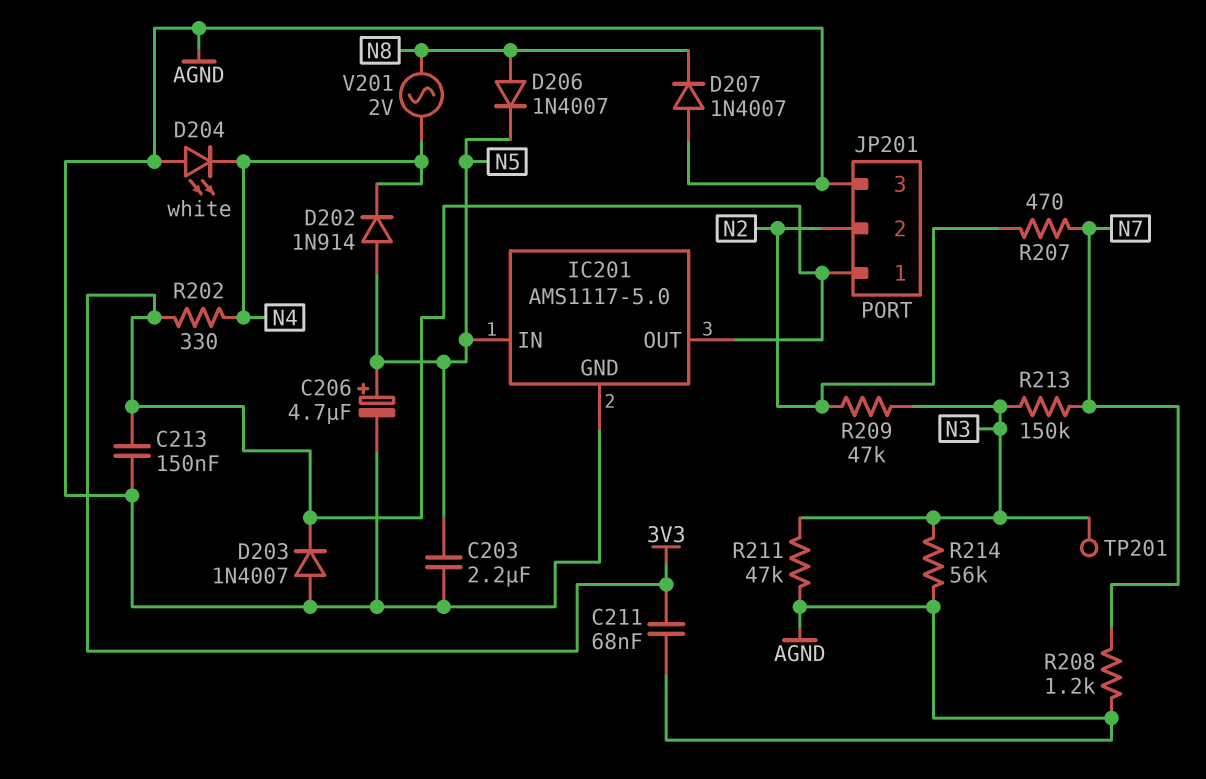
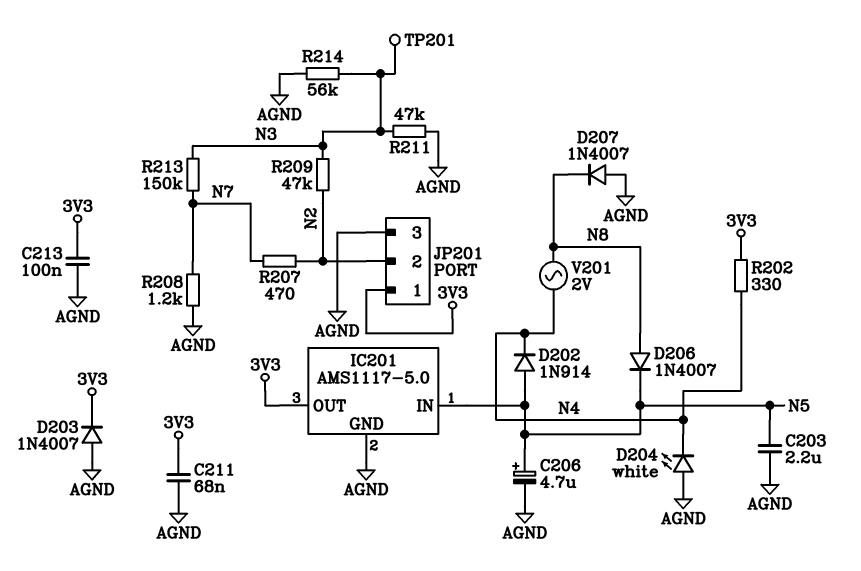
C213: 150nF (3V3, AGND) -> 100nF (3V3, AGND)

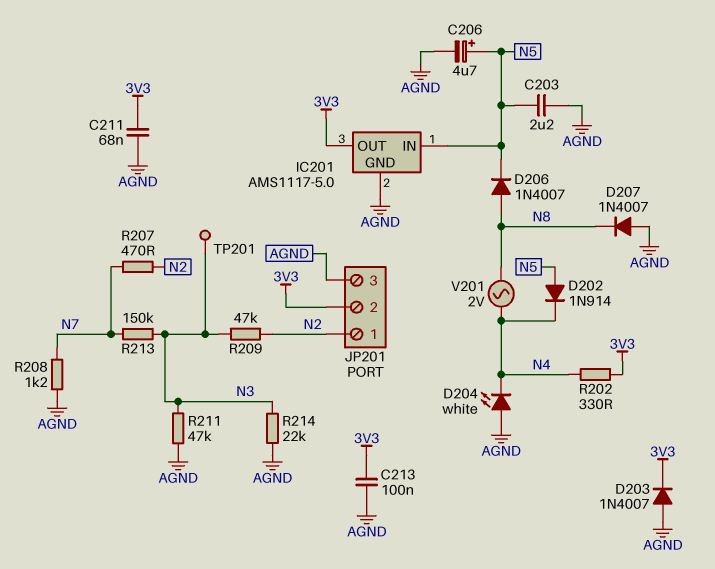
JP201 pin 1: 3V3 -> N2
JP201 pin 2: N2 -> 3V3
R214: 56k (AGND, N3) -> 22k (AGND, N3)

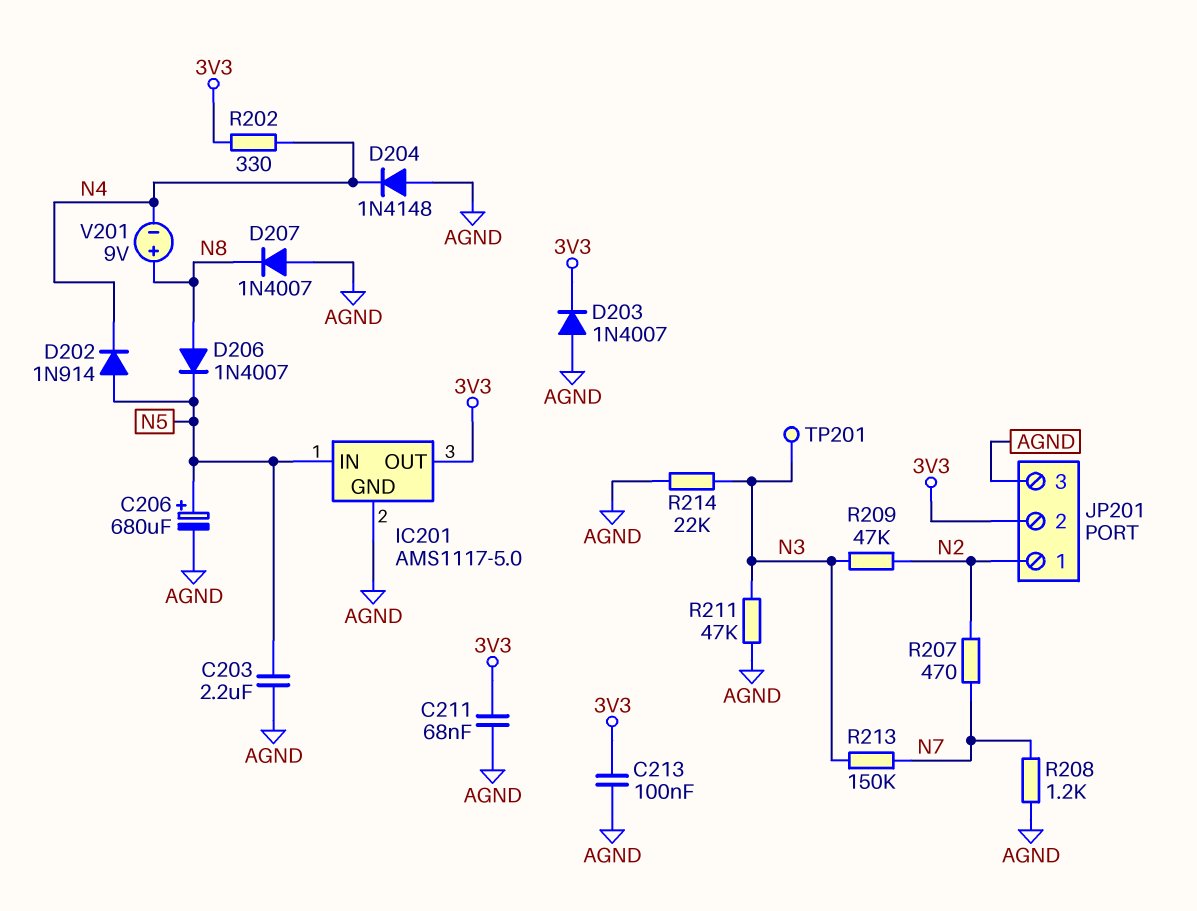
C206: 4.7uF (plus N5, minus AGND) -> 680uF (plus N5, minus AGND)
D204: LED white (A AGND, K N4) -> diode 1N4148 (A AGND, K N4)
V201: AC 2V (N4, N8) -> 9V (plus N8, minus N4)

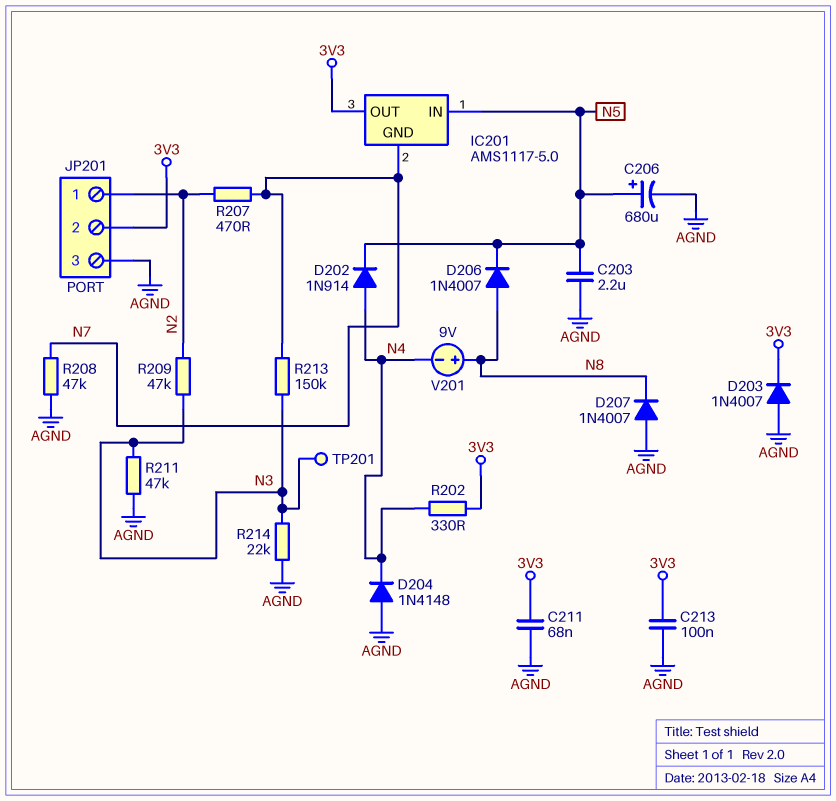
D202: diode 1N914 (A N5, K N4) -> diode 1N914 (A N4, K N5)
IC201 pin GND: AGND -> N7
R208: 1.2k (AGND, N7) -> 47k (AGND, N7)

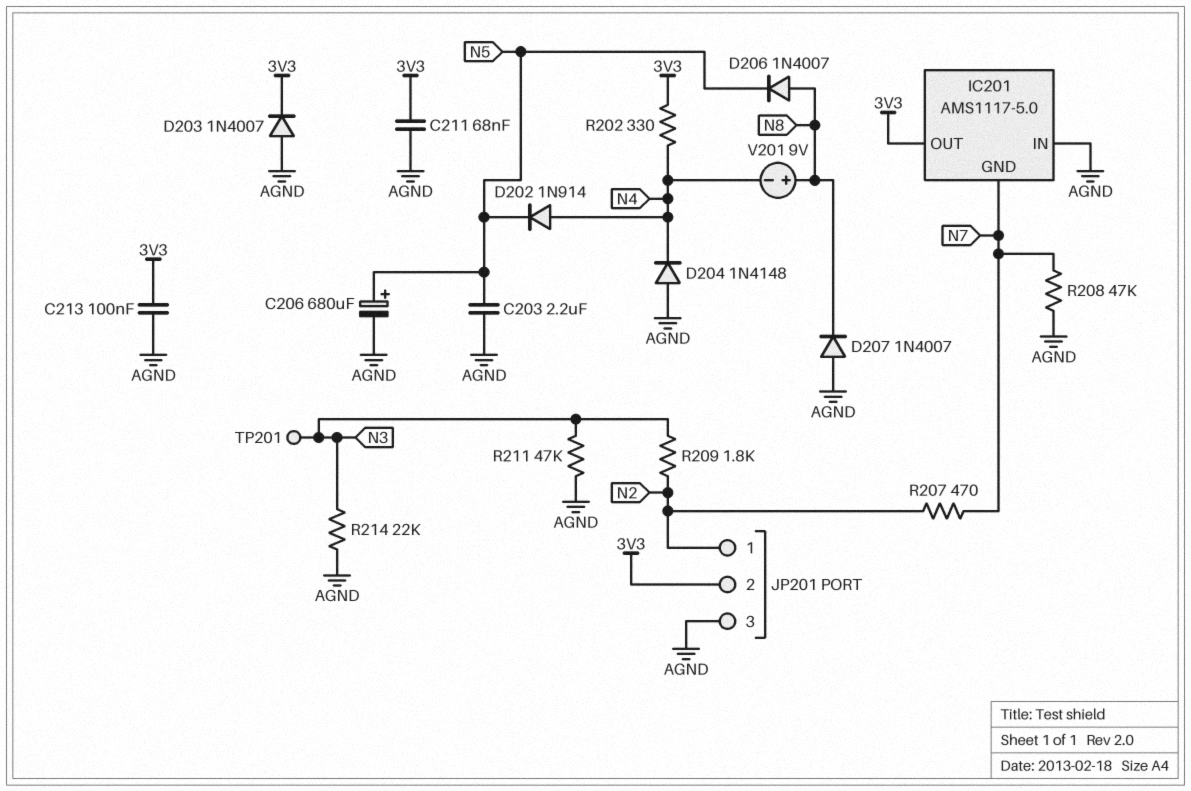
IC201 pin IN: N5 -> AGND
R209: 47k (N2, N3) -> 1.8k (N2, N3)
R213: 150k (N3, N7) -> none

